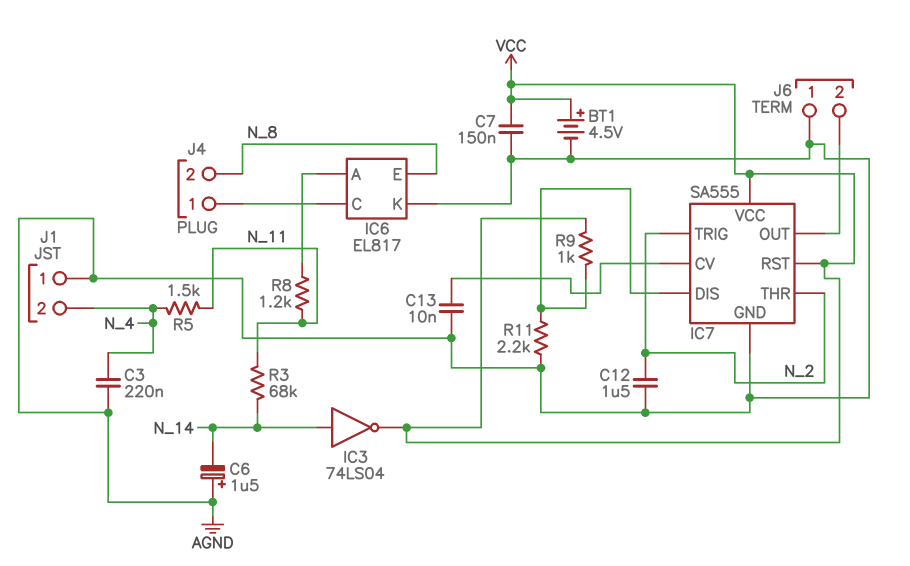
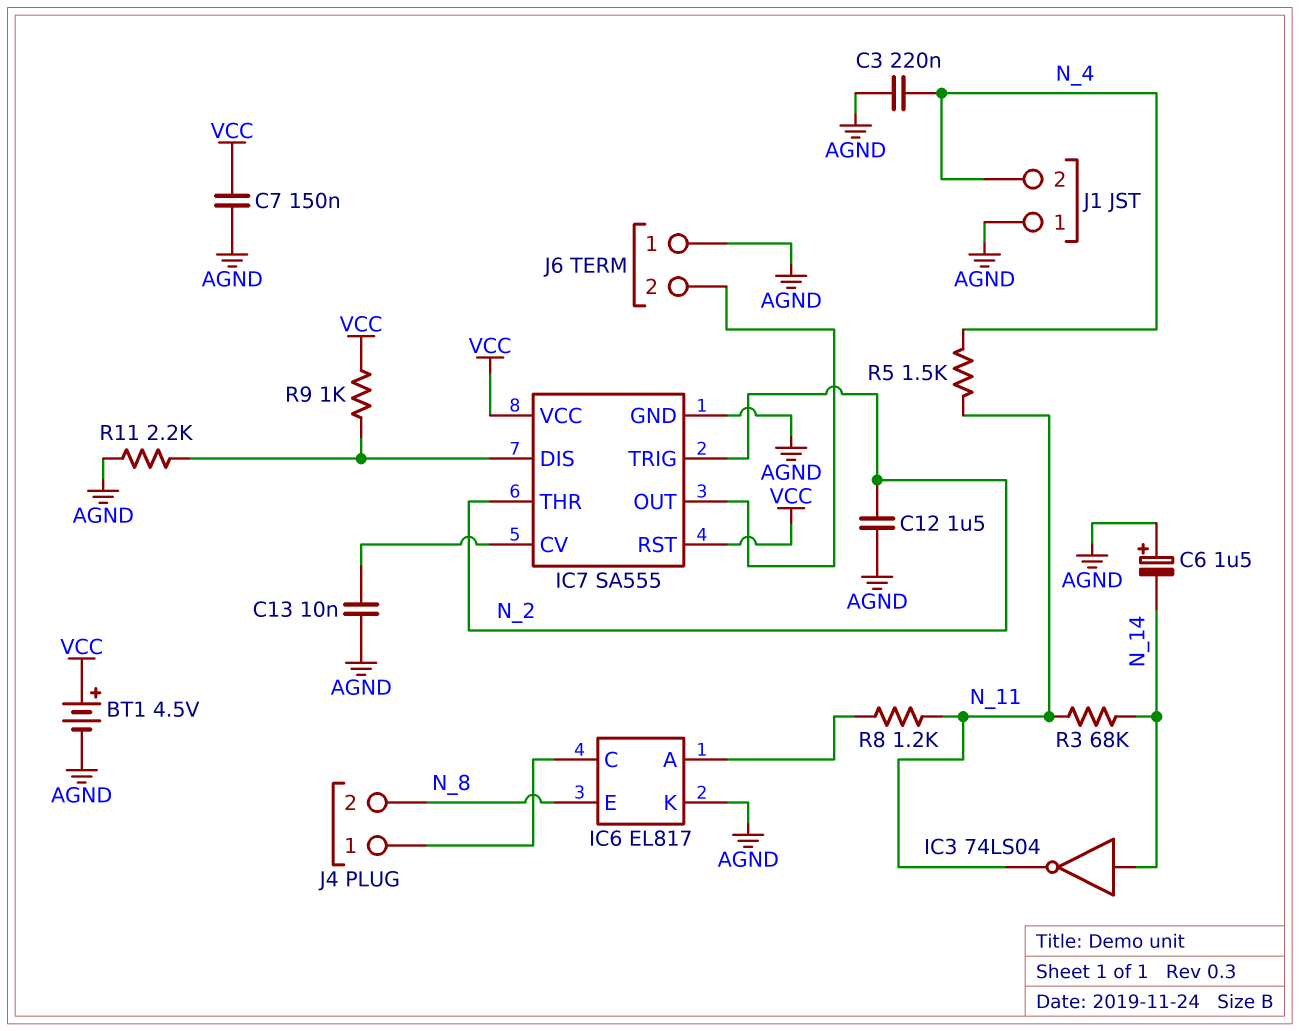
IC3: NOT 74LS04 (in N_14, out VCC) -> NOT 74LS04 (in N_14, out N_11)

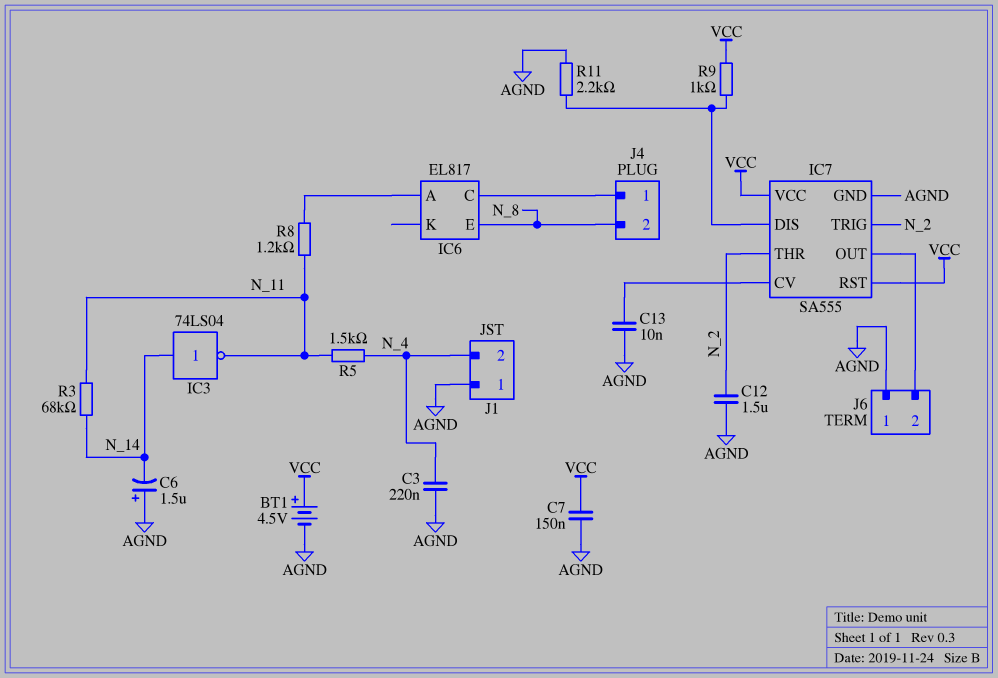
IC6 pin K: AGND -> none

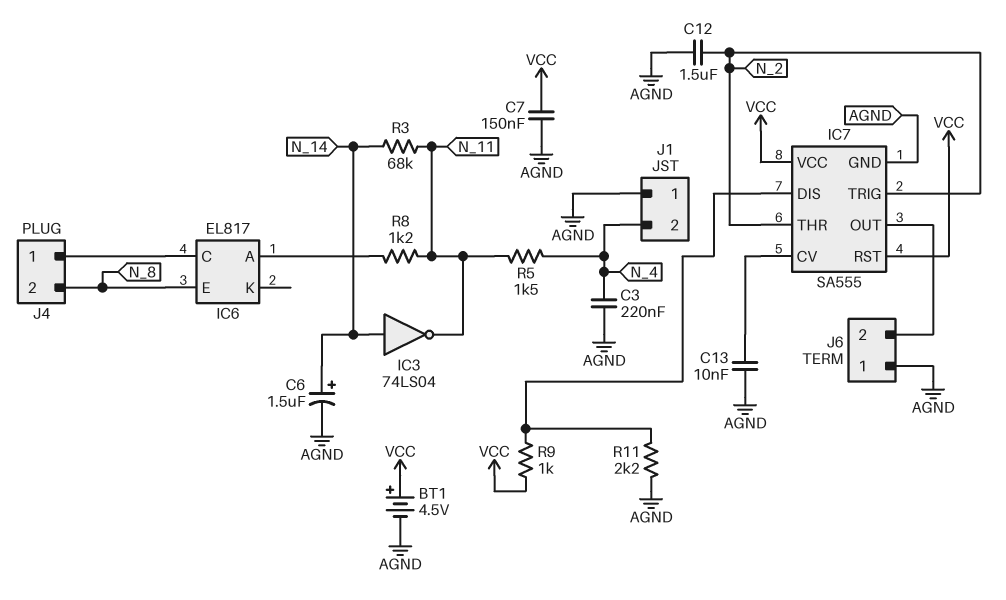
C6: 1.5uF (plus AGND, minus N_14) -> 1.5uF (plus N_14, minus AGND)

